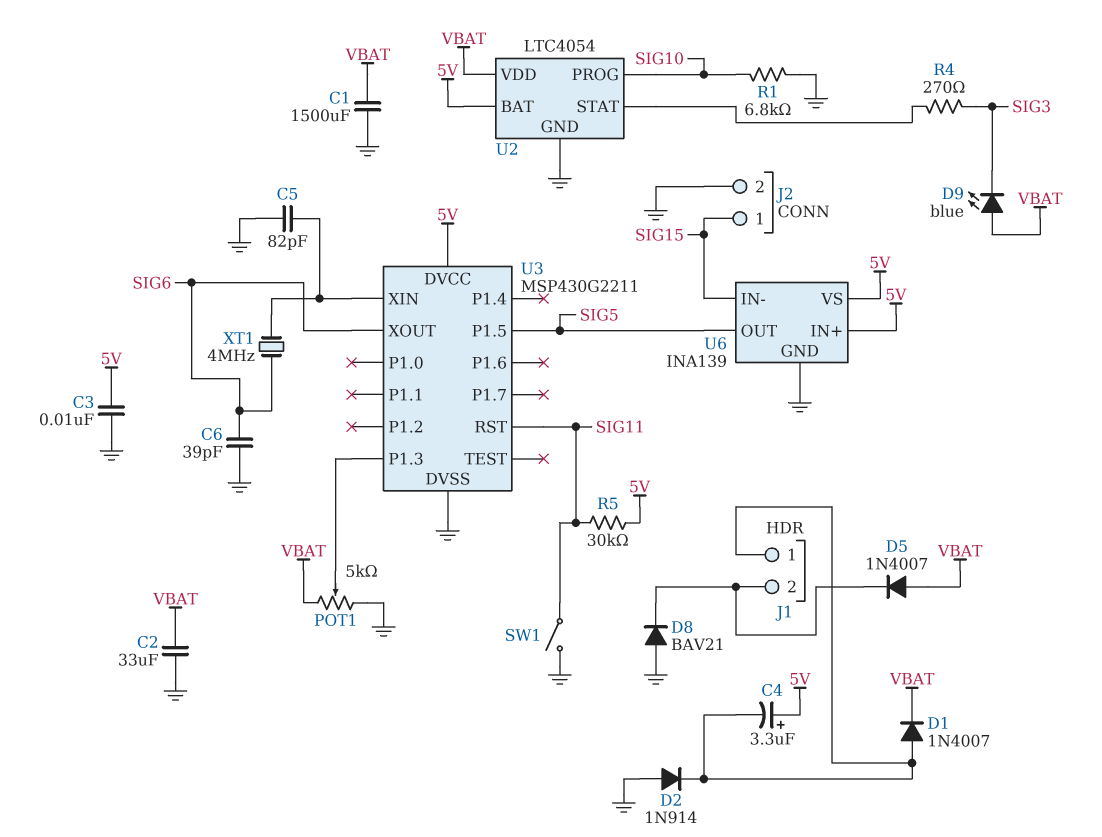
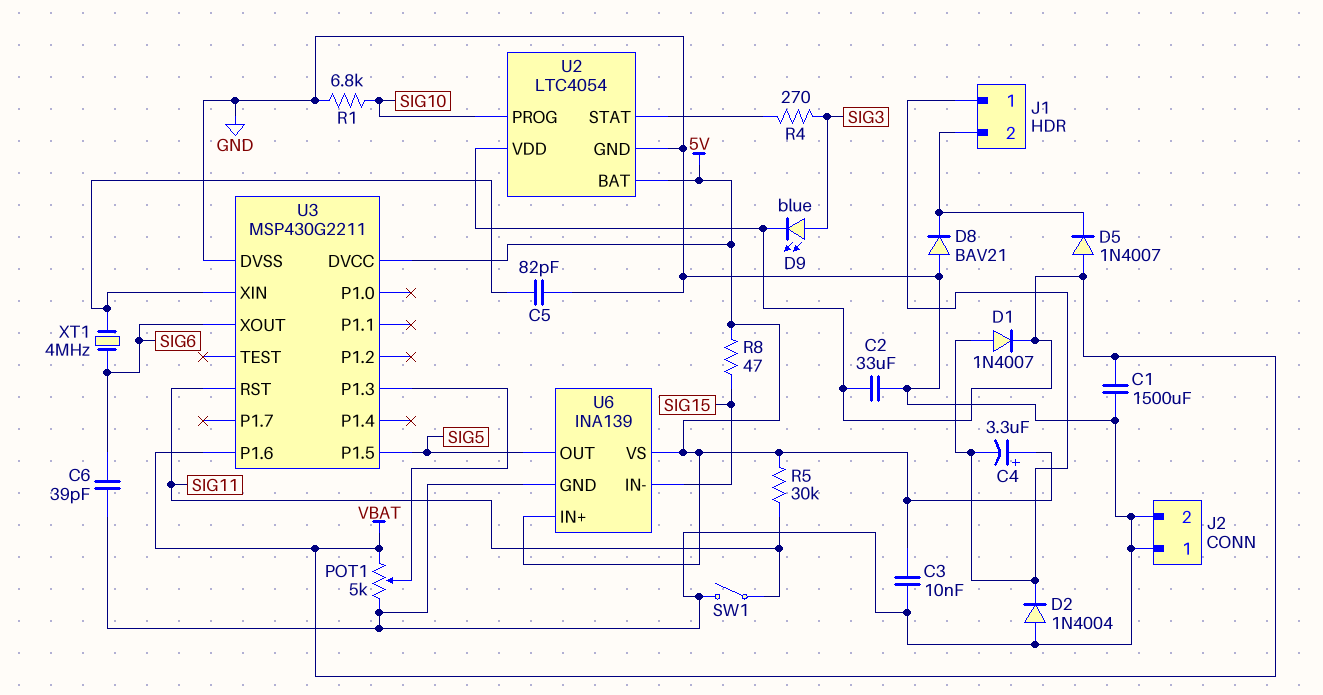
D2: diode 1N914 (A GND, K J1/1) -> diode 1N4004 (A GND, K J1/1)
D9: LED blue (A VBAT, K SIG3) -> LED blue (A SIG3, K VBAT)
J2 pin 1: SIG15 -> GND
R8: none -> 47 (5V, SIG15)
U3 pin P1.6: none -> VBAT

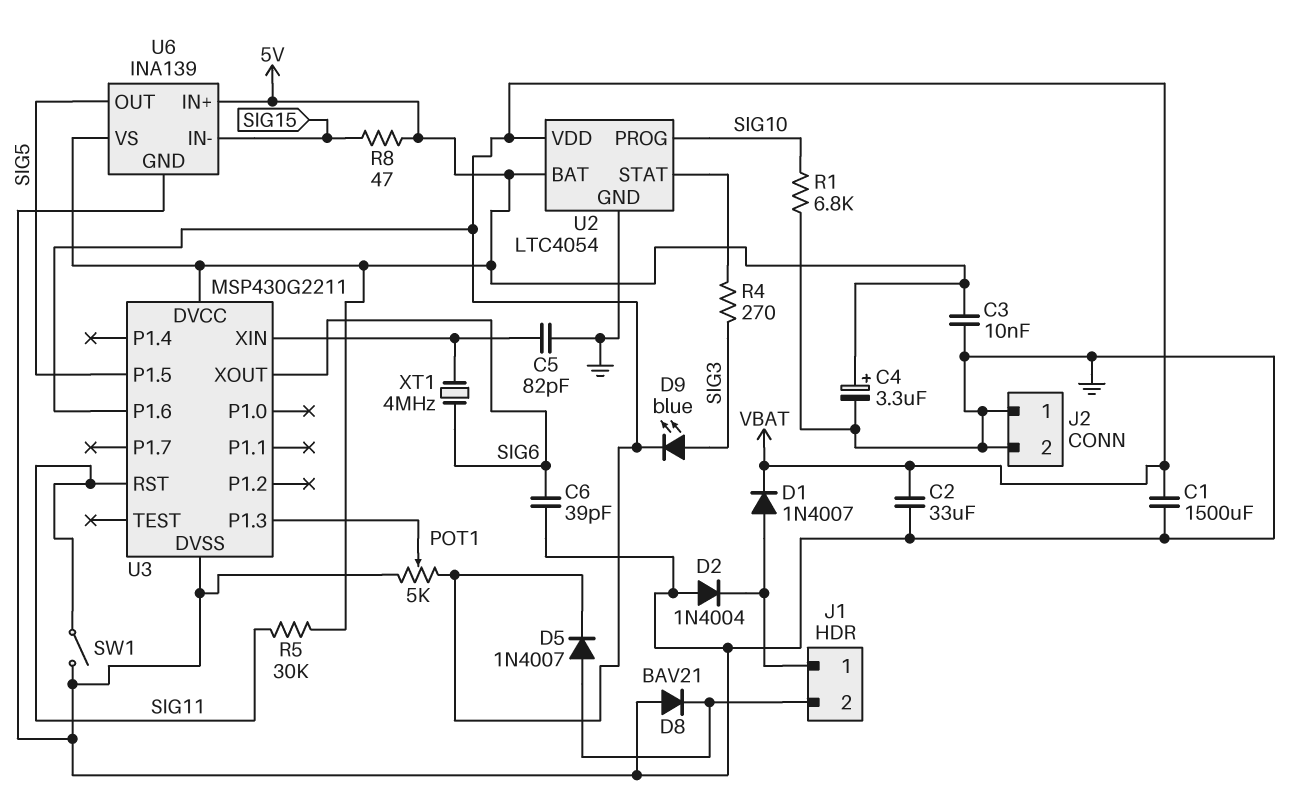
C4: 3.3uF (plus 5V, minus J1/1) -> 3.3uF (plus 5V, minus GND)
D5: diode 1N4007 (A VBAT, K J1/2) -> diode 1N4007 (A J1/2, K VBAT)

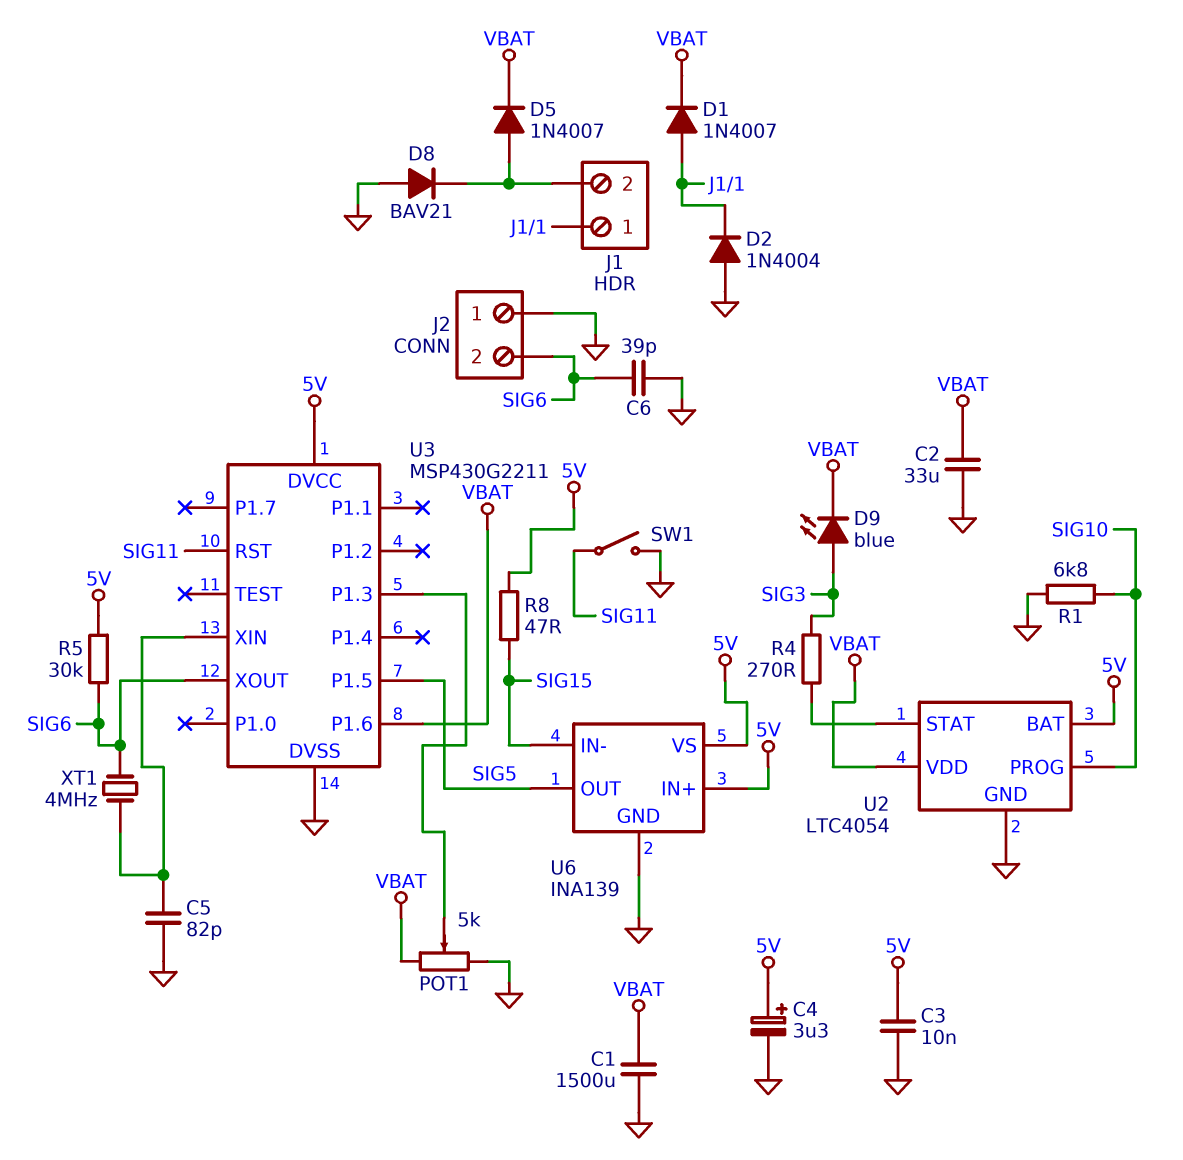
J2 pin 2: GND -> SIG6
R5: 30k (5V, SIG11) -> 30k (5V, SIG6)

